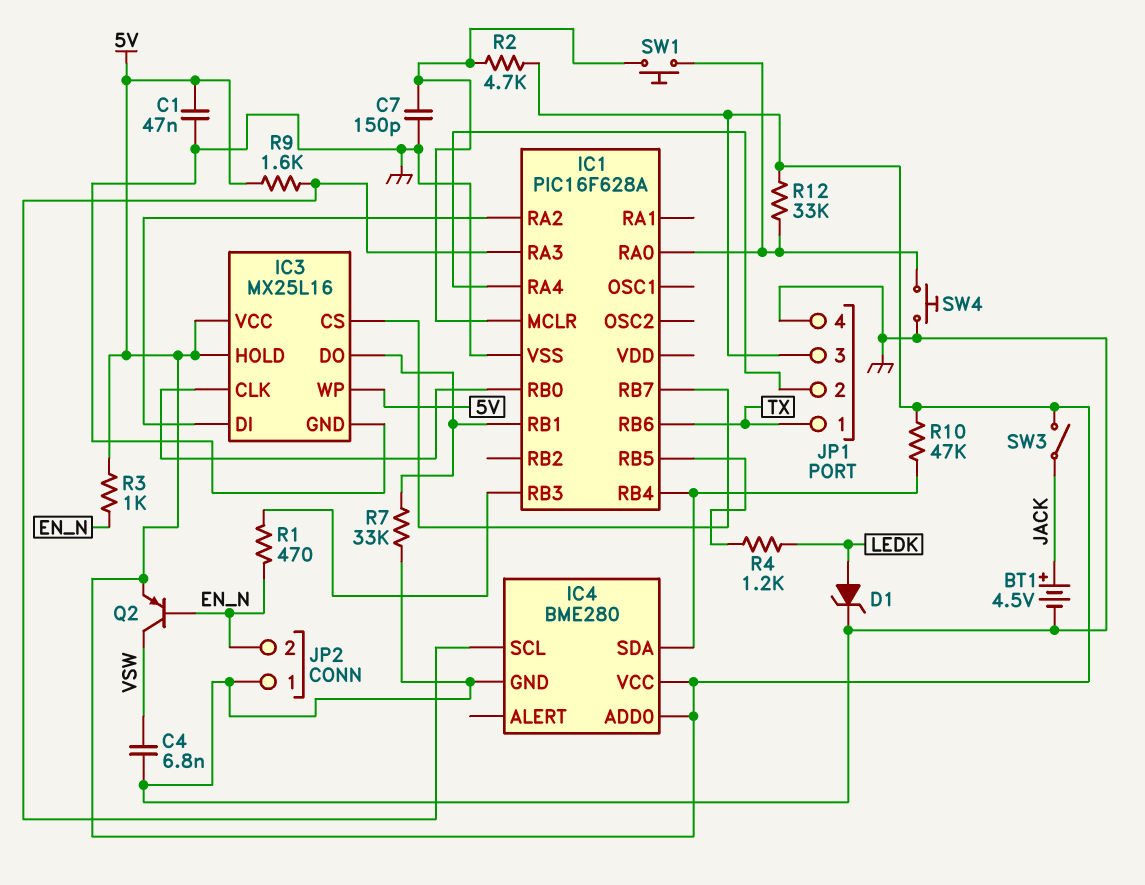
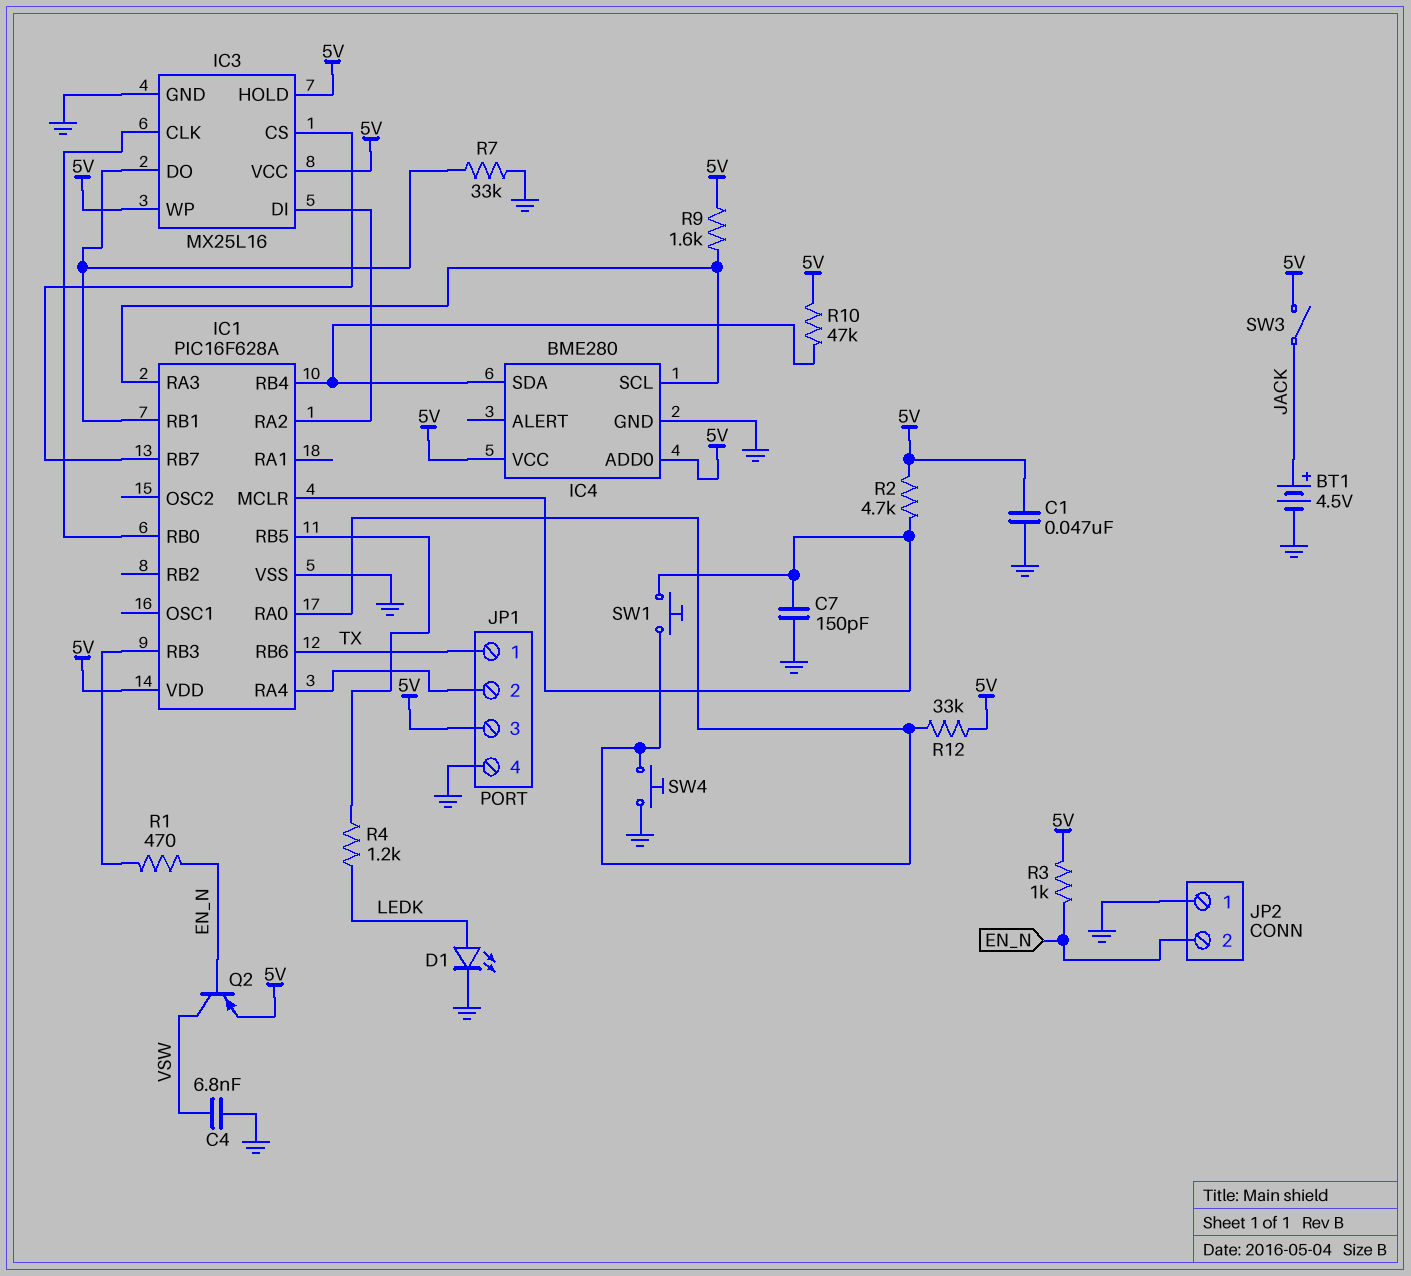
D1: zener (A LEDK, K GND) -> LED (A LEDK, K GND)
IC1 pin VDD: none -> 5V

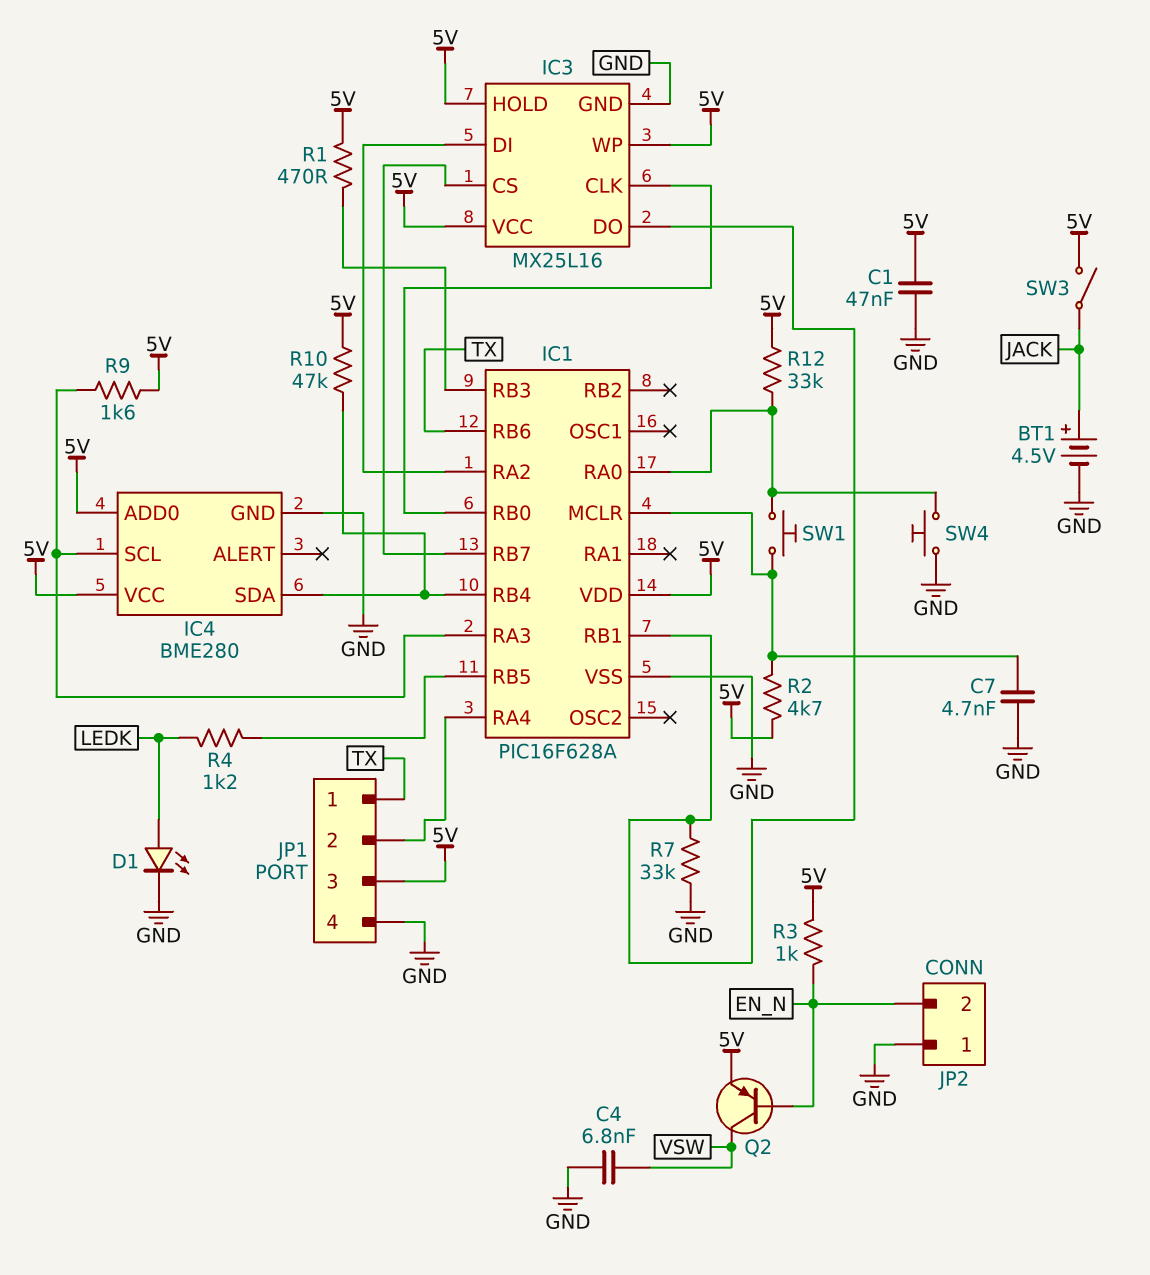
C7: 150pF (GND, IC1/MCLR) -> 4.7nF (GND, IC1/MCLR)
R1: 470 (EN_N, IC1/RB3) -> 470 (5V, IC1/RB3)

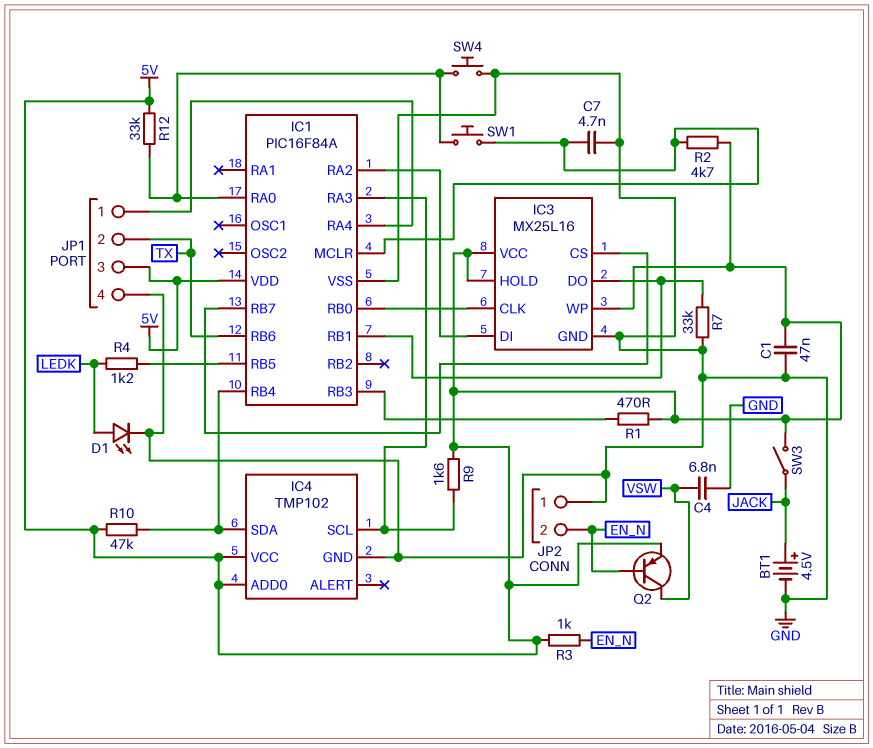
IC1: PIC16F628A -> PIC16F84A
IC4: BME280 -> TMP102
JP1 pin 1: TX -> IC1/RA4
JP1 pin 2: IC1/RA4 -> TX

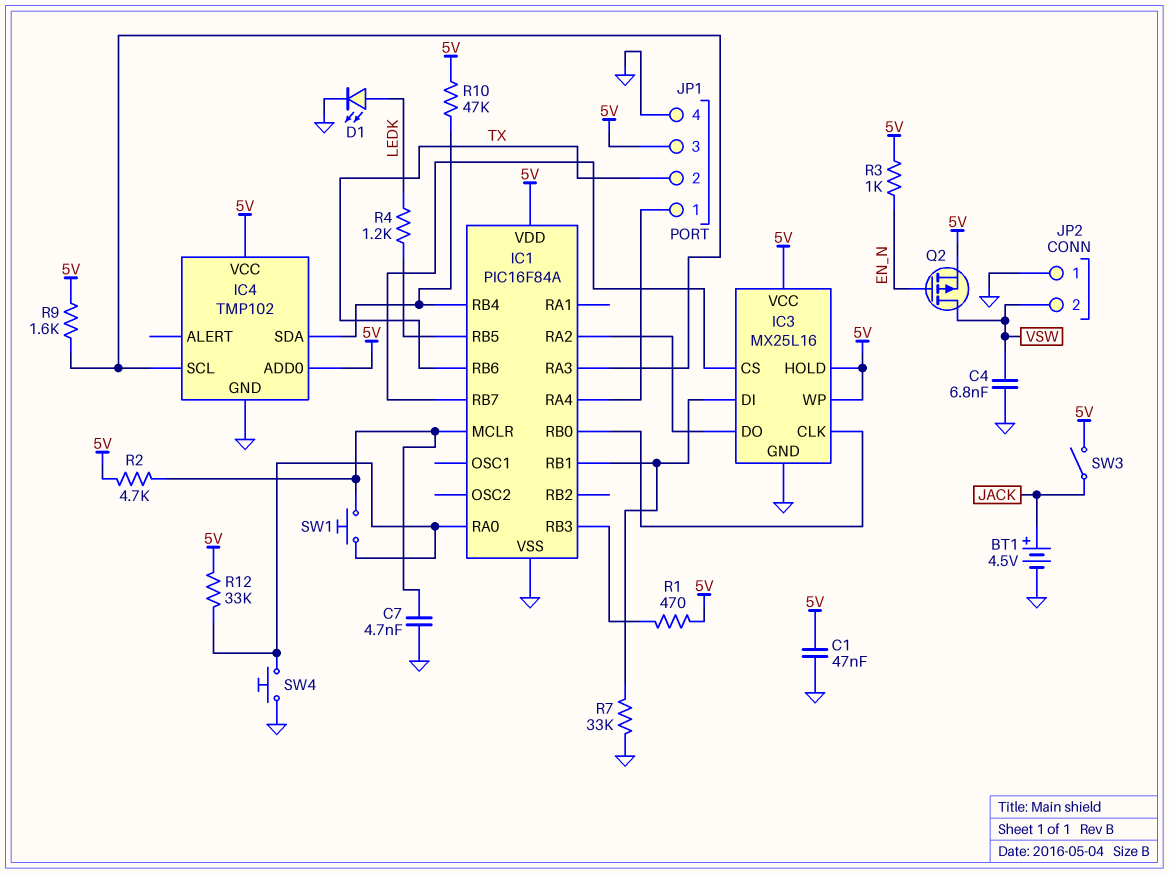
IC3 pin DI: IC1/RA2 -> IC1/RB1
IC3 pin DO: IC1/RB1 -> IC1/RA2
JP2 pin 2: EN_N -> VSW
Q2: PNP (B EN_N, C VSW, E 5V) -> PMOS (G EN_N, D VSW, S 5V)

